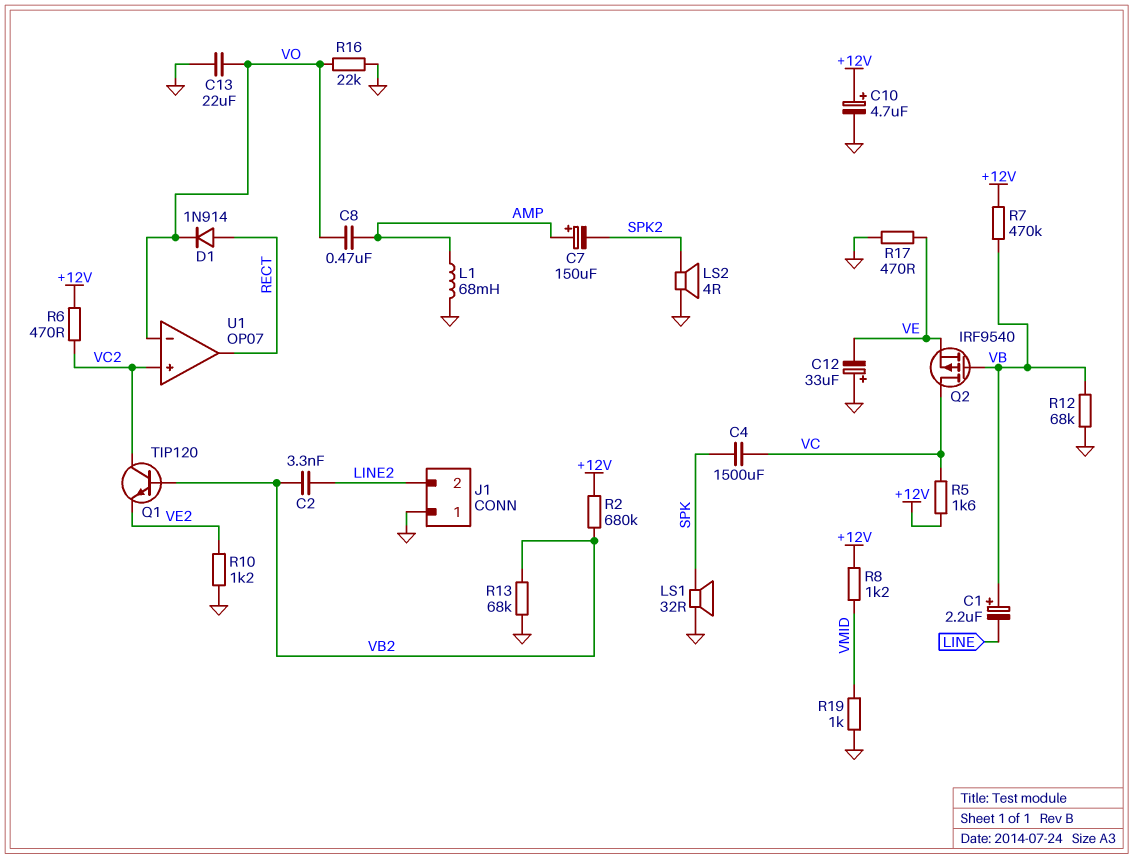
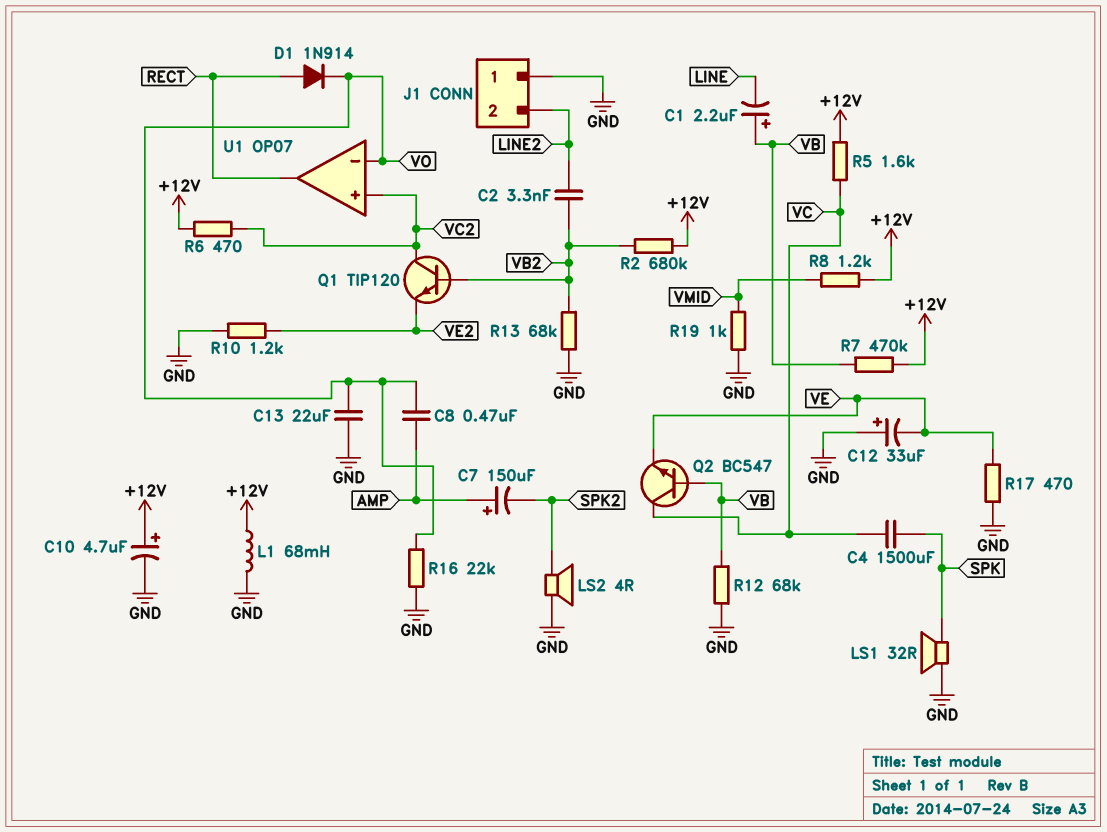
L1: 68mH (AMP, GND) -> 68mH (+12V, GND)
Q2: PMOS IRF9540 (G VB, D VC, S VE) -> NPN BC547 (B VB, C VC, E VE)

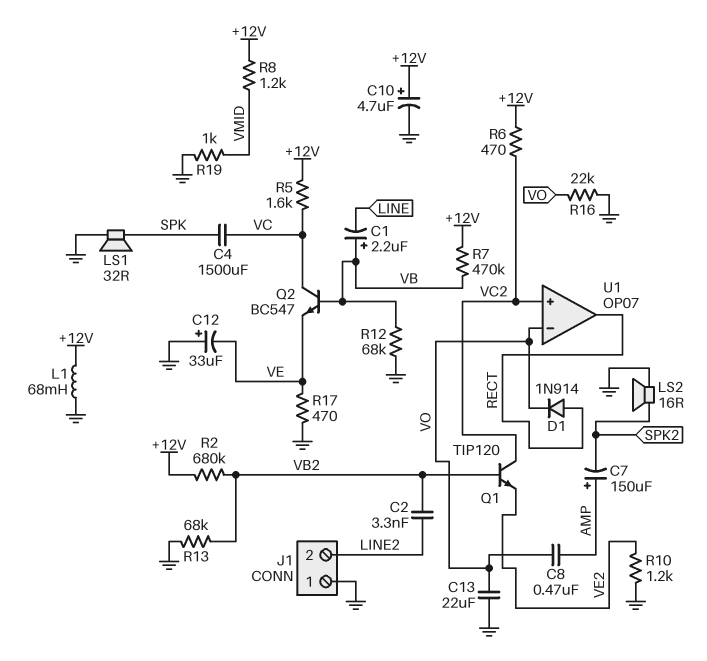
LS2: speaker 4R (GND, SPK2) -> speaker 16R (GND, SPK2)

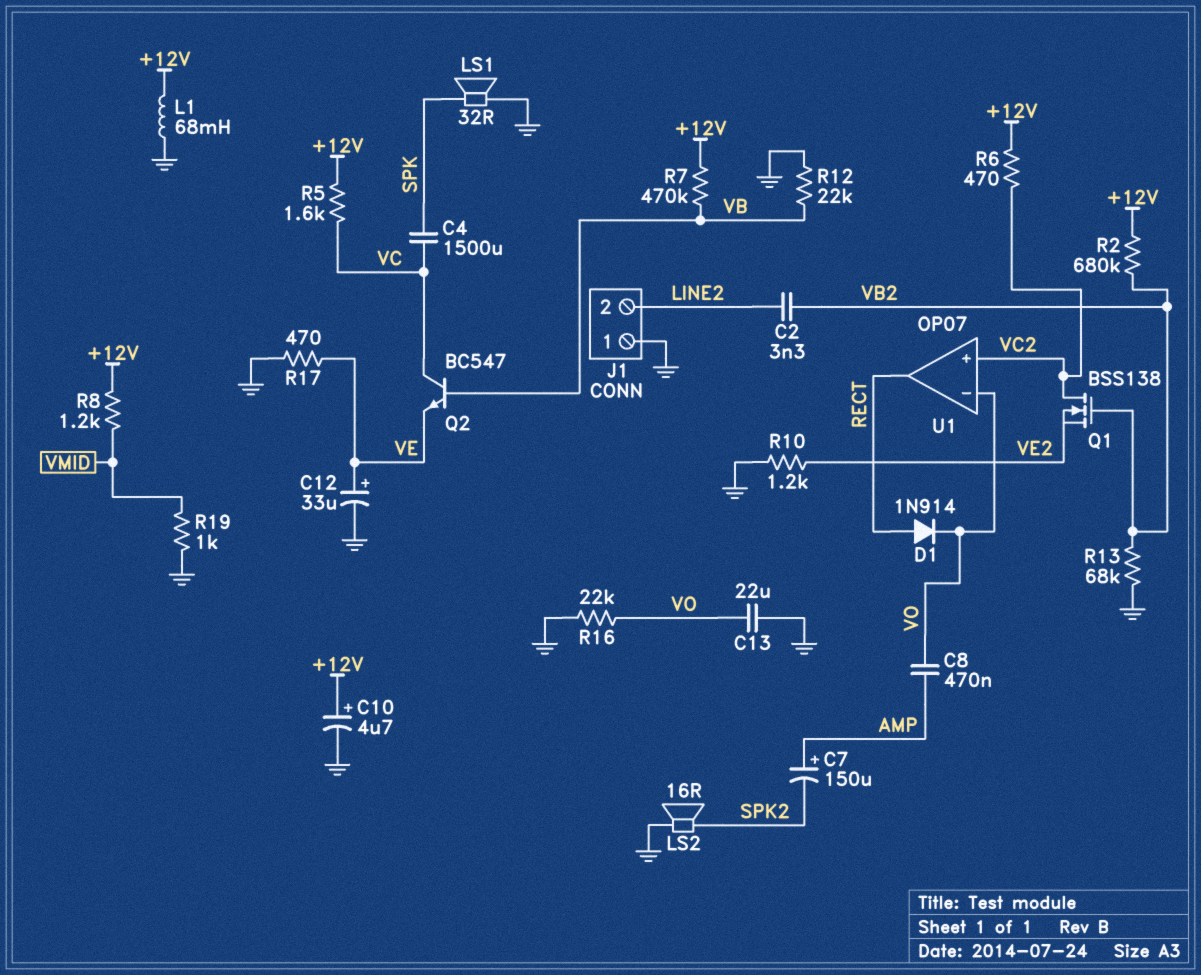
C1: 2.2uF (plus VB, minus LINE) -> none
C12: 33uF (plus GND, minus VE) -> 33uF (plus VE, minus GND)
Q1: NPN TIP120 (B VB2, C VC2, E VE2) -> NMOS BSS138 (G VB2, D VC2, S VE2)
R12: 68k (GND, VB) -> 22k (GND, VB)

